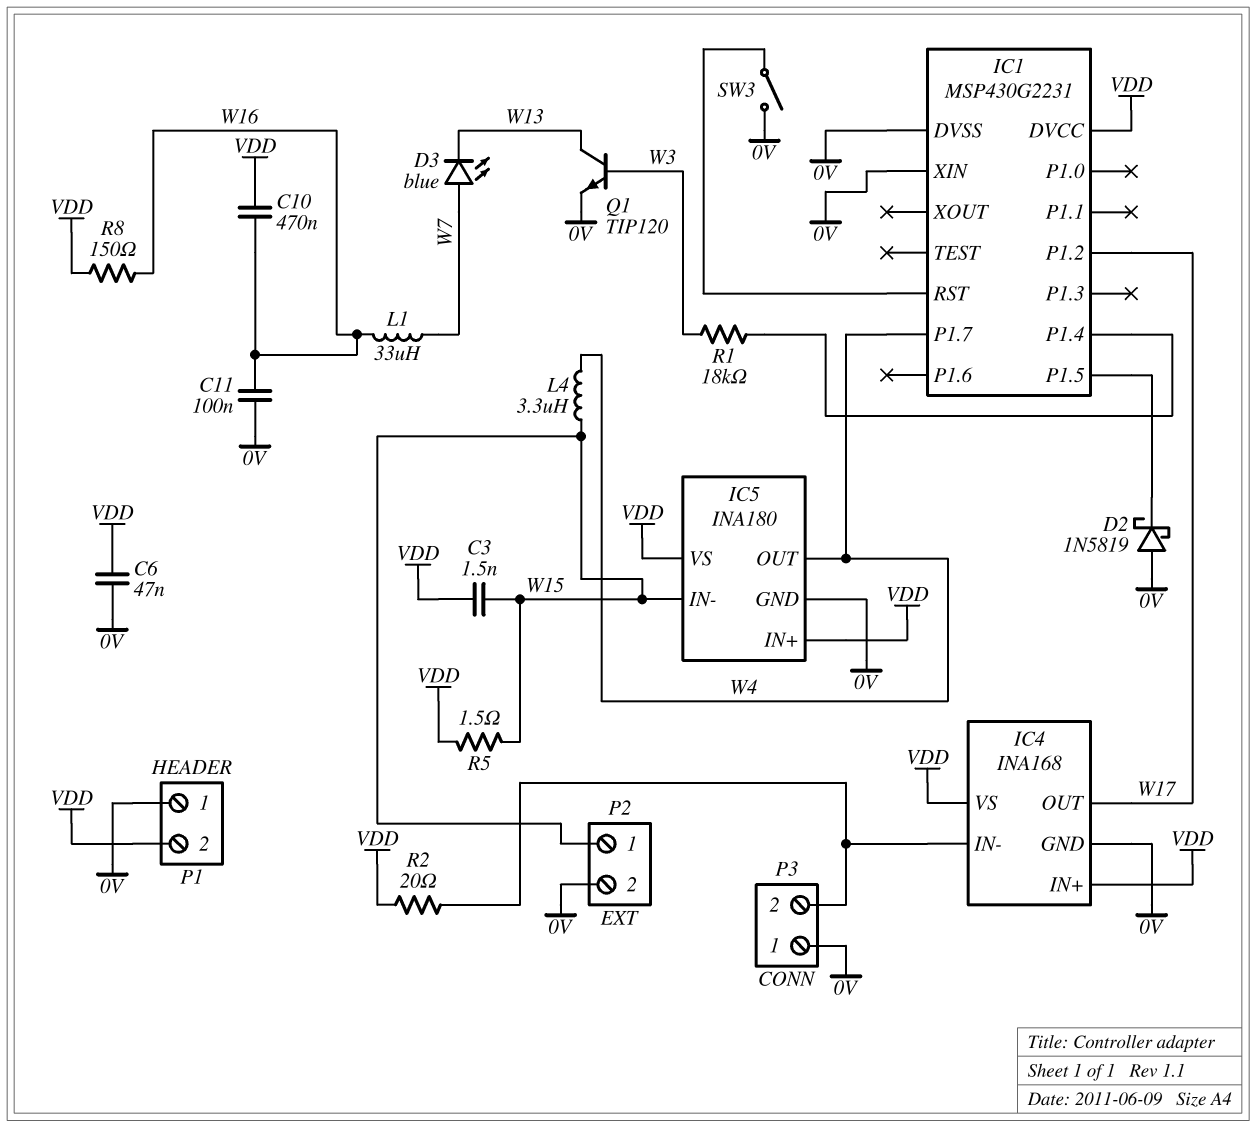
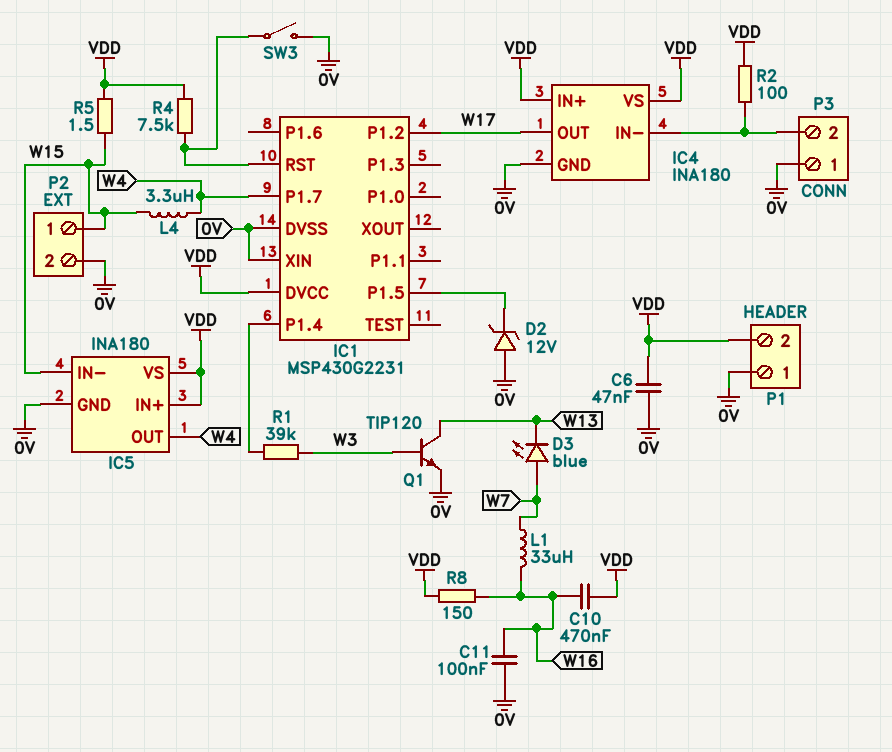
C3: 1.5nF (VDD, W15) -> none
D2: schottky 1N5819 (A 0V, K IC1/P1.5) -> zener 12V (A 0V, K IC1/P1.5)
IC4: INA168 -> INA180
R1: 18k (IC1/P1.4, W3) -> 39k (IC1/P1.4, W3)
R2: 20 (IC4/IN-, VDD) -> 100 (IC4/IN-, VDD)
R4: none -> 7.5k (IC1/RST, VDD)

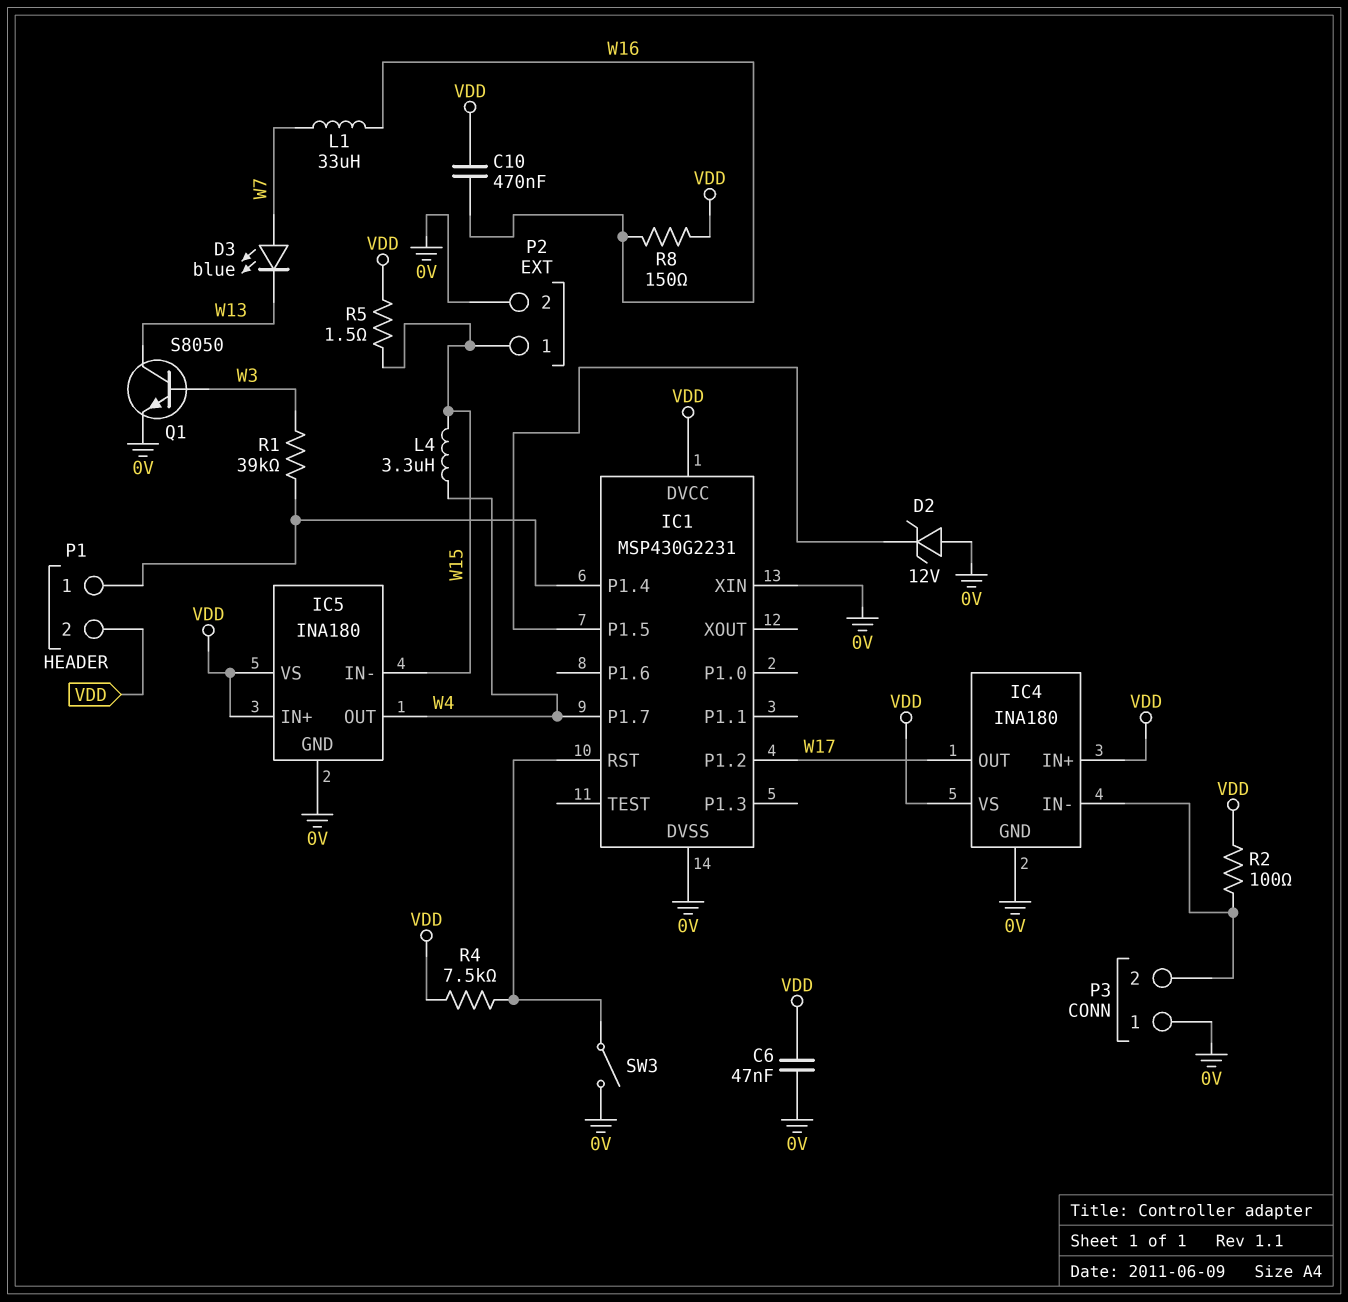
C11: 100nF (0V, W16) -> none
P1 pin 1: 0V -> IC1/P1.4
Q1: NPN TIP120 (B W3, C W13, E 0V) -> NPN S8050 (B W3, C W13, E 0V)

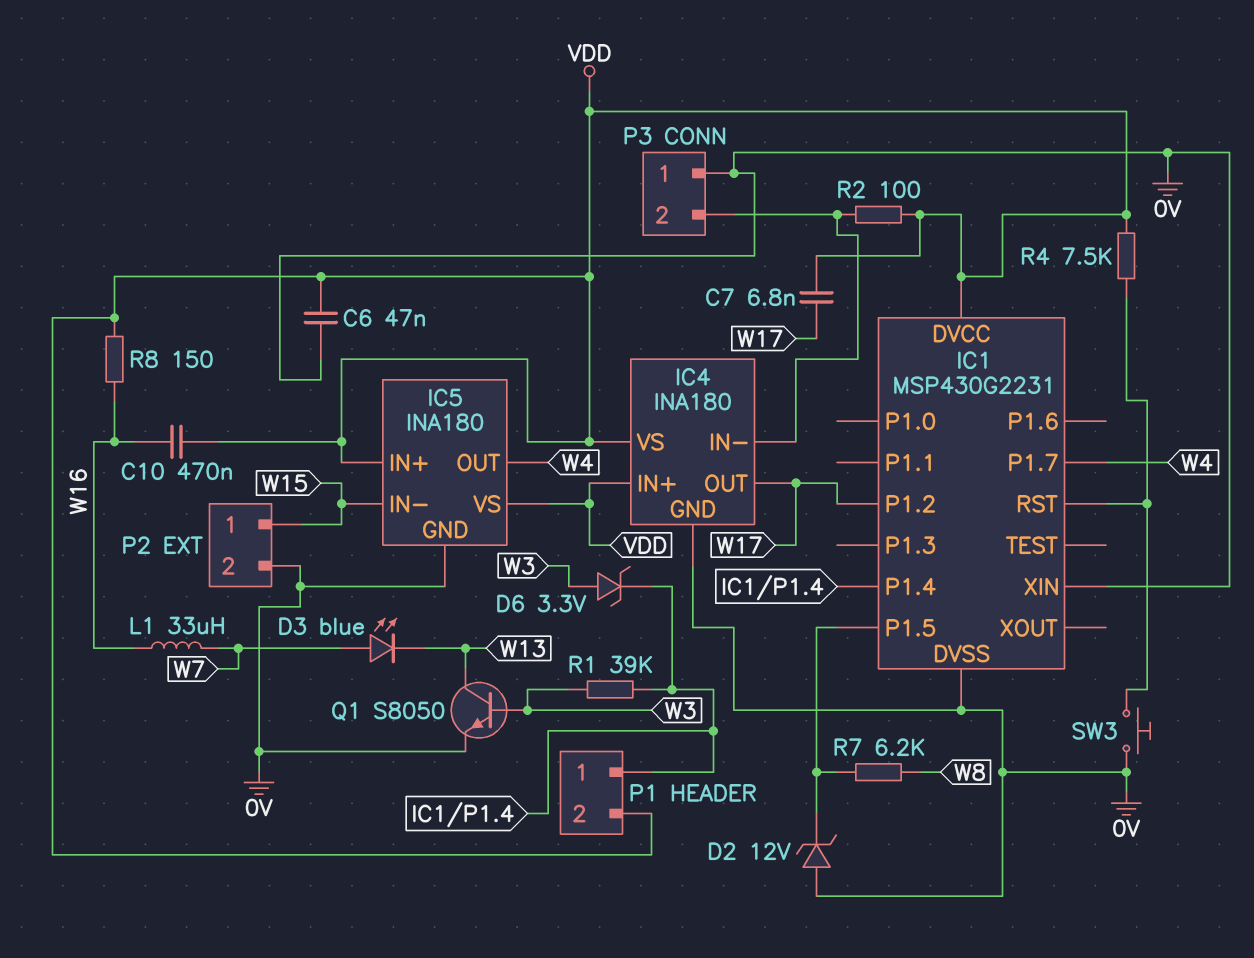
C7: none -> 6.8nF (VDD, W17)
D6: none -> zener 3.3V (A W3, K IC1/P1.4)
L4: 3.3uH (W4, W15) -> none
R5: 1.5 (VDD, W15) -> none
R7: none -> 6.2k (IC1/P1.5, W8)
SW3: switch (0V, IC1/RST) -> button (0V, IC1/RST)

